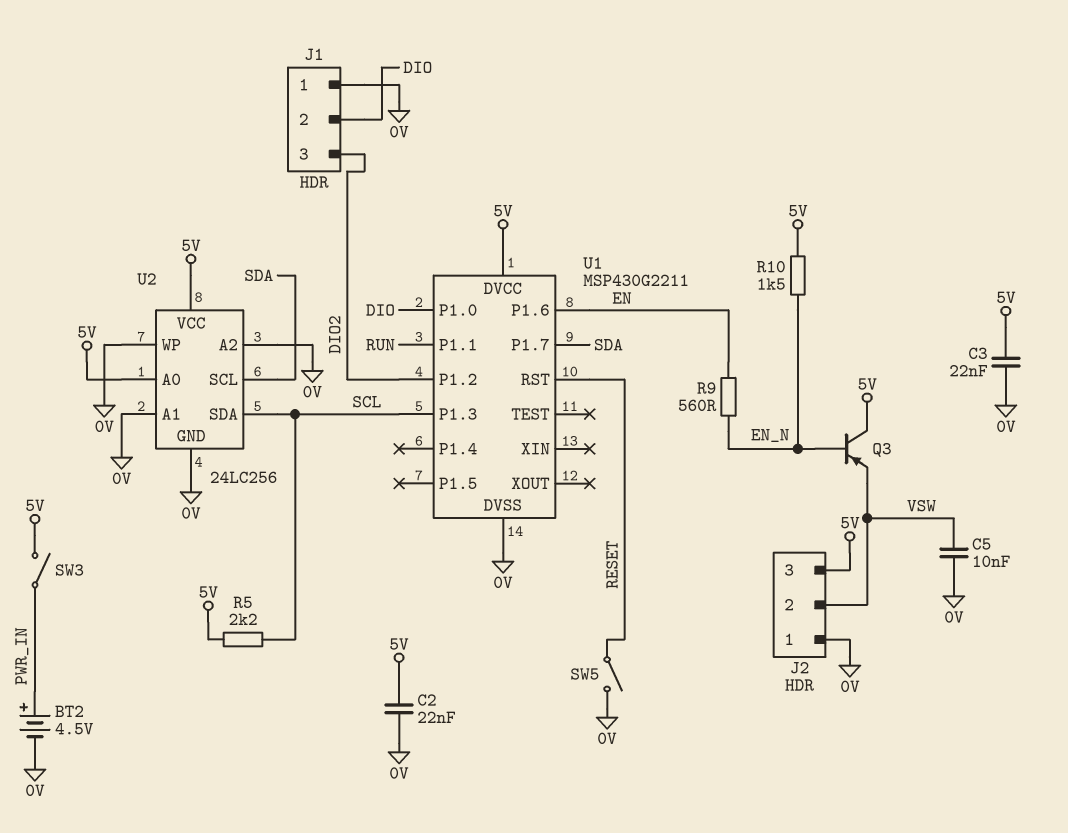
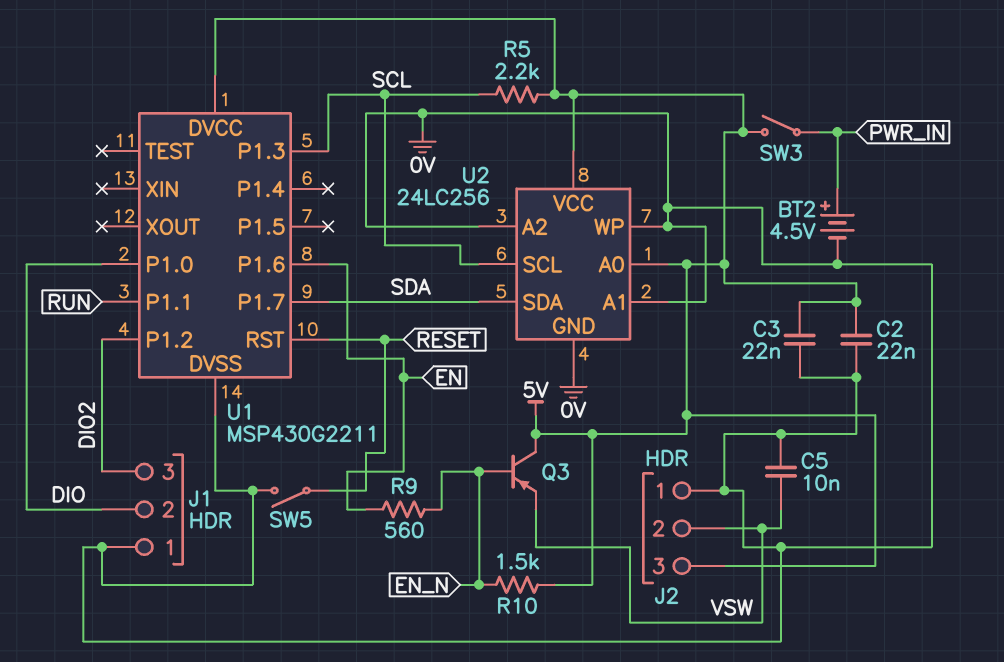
U2 pin SCL: SDA -> SCL
U2 pin SDA: SCL -> SDA

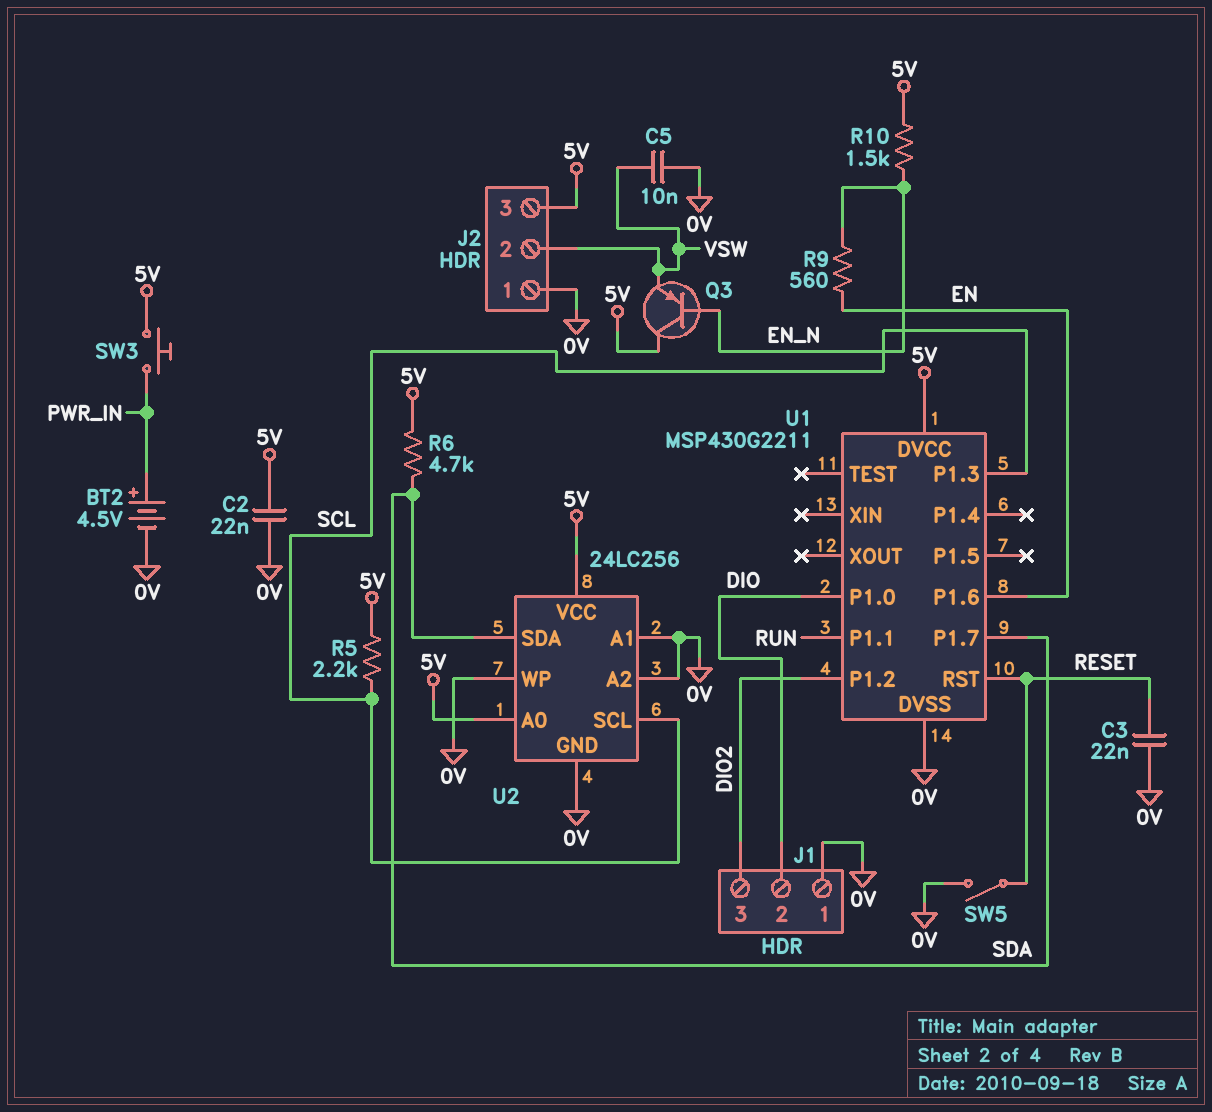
C3: 22nF (0V, 5V) -> 22nF (0V, RESET)
R6: none -> 4.7k (5V, SDA)
SW3: switch (5V, PWR_IN) -> button (5V, PWR_IN)

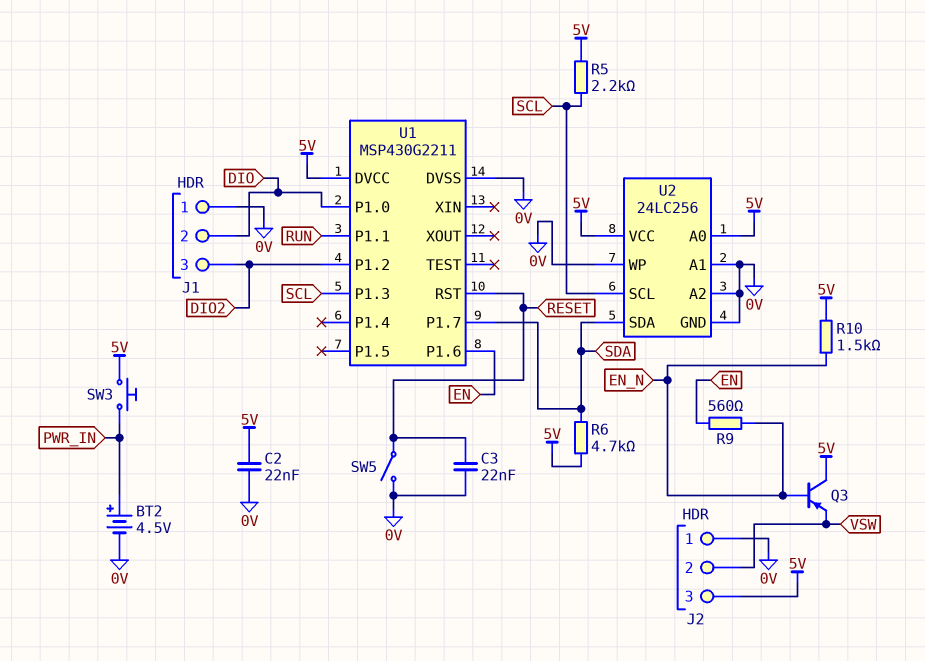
C5: 10nF (0V, VSW) -> none

